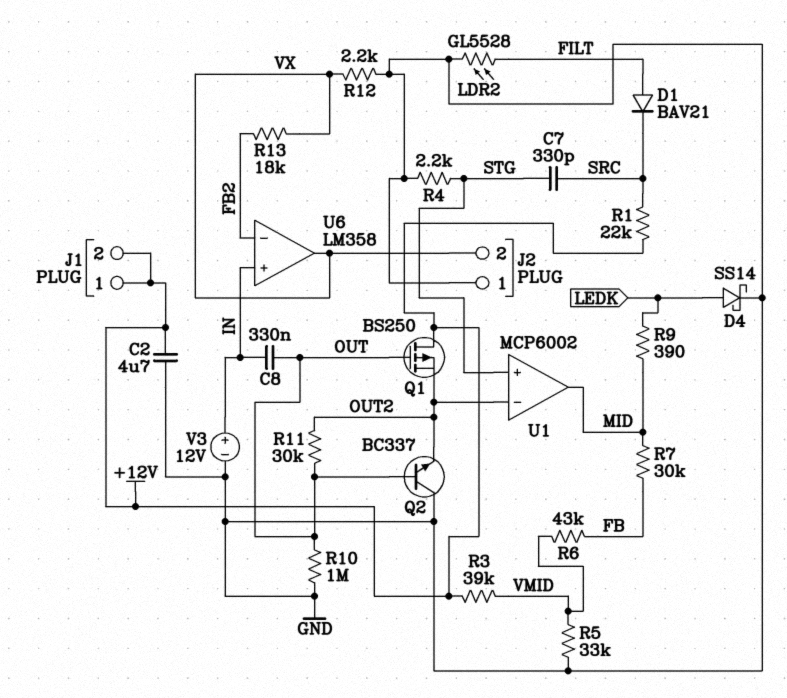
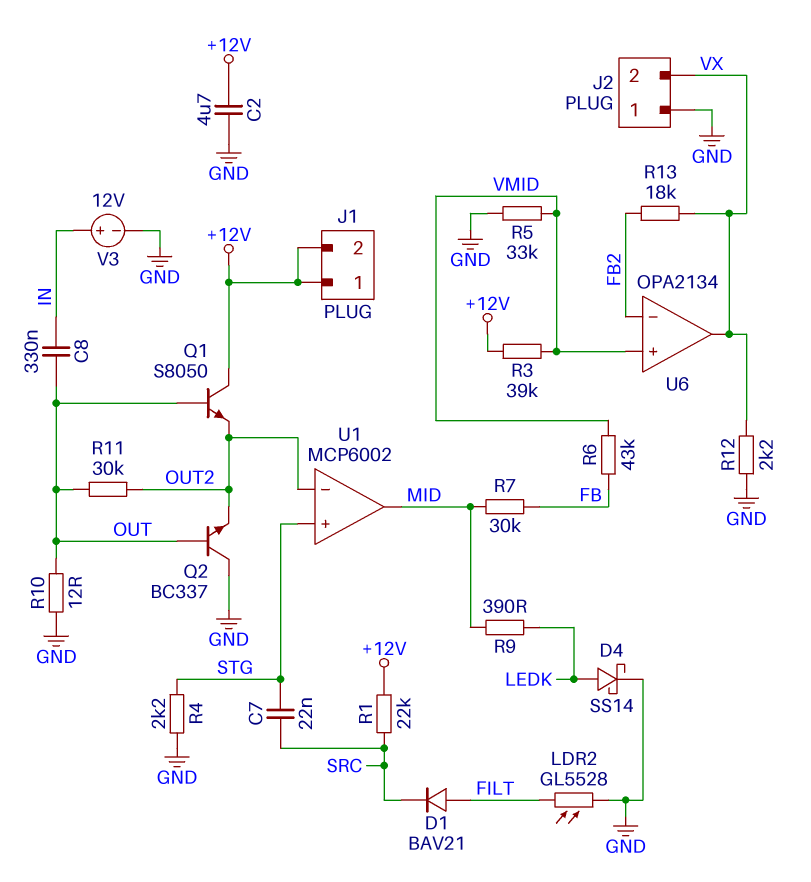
C7: 330pF (SRC, STG) -> 22nF (SRC, STG)
Q1: PMOS BS250 (G OUT, D +12V, S OUT2) -> NPN S8050 (B OUT, C +12V, E OUT2)
R10: 1M (GND, OUT) -> 12 (GND, OUT)
U6: LM358 -> OPA2134
U6 pin in+: IN -> VMID

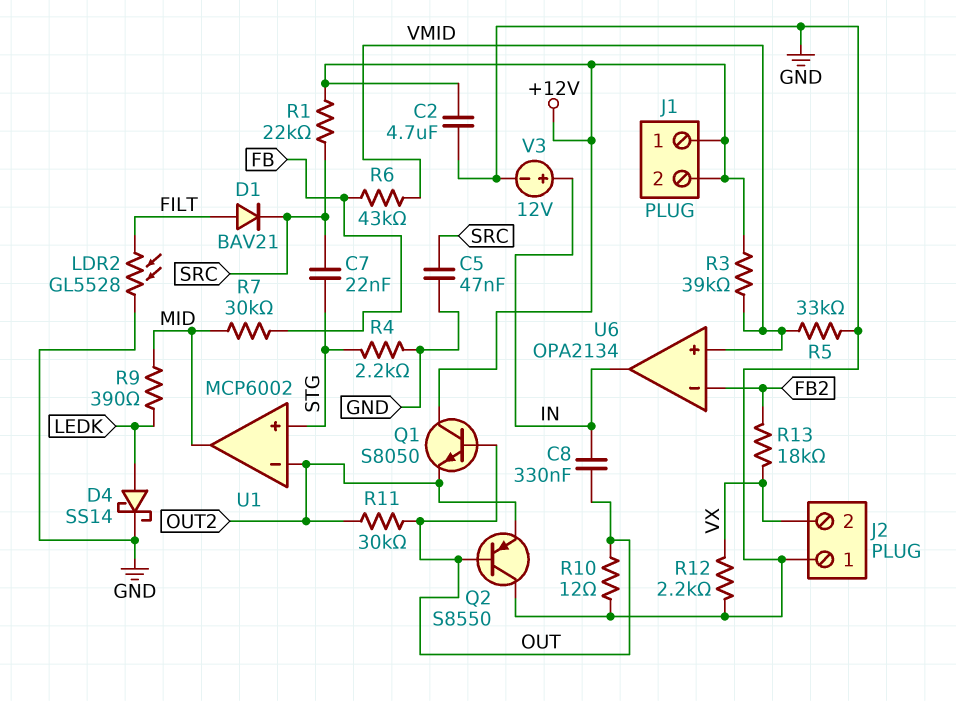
C5: none -> 47nF (GND, SRC)
Q2: NPN BC337 (B OUT, C GND, E OUT2) -> PNP S8550 (B OUT, C GND, E OUT2)
U6 pin out: VX -> IN

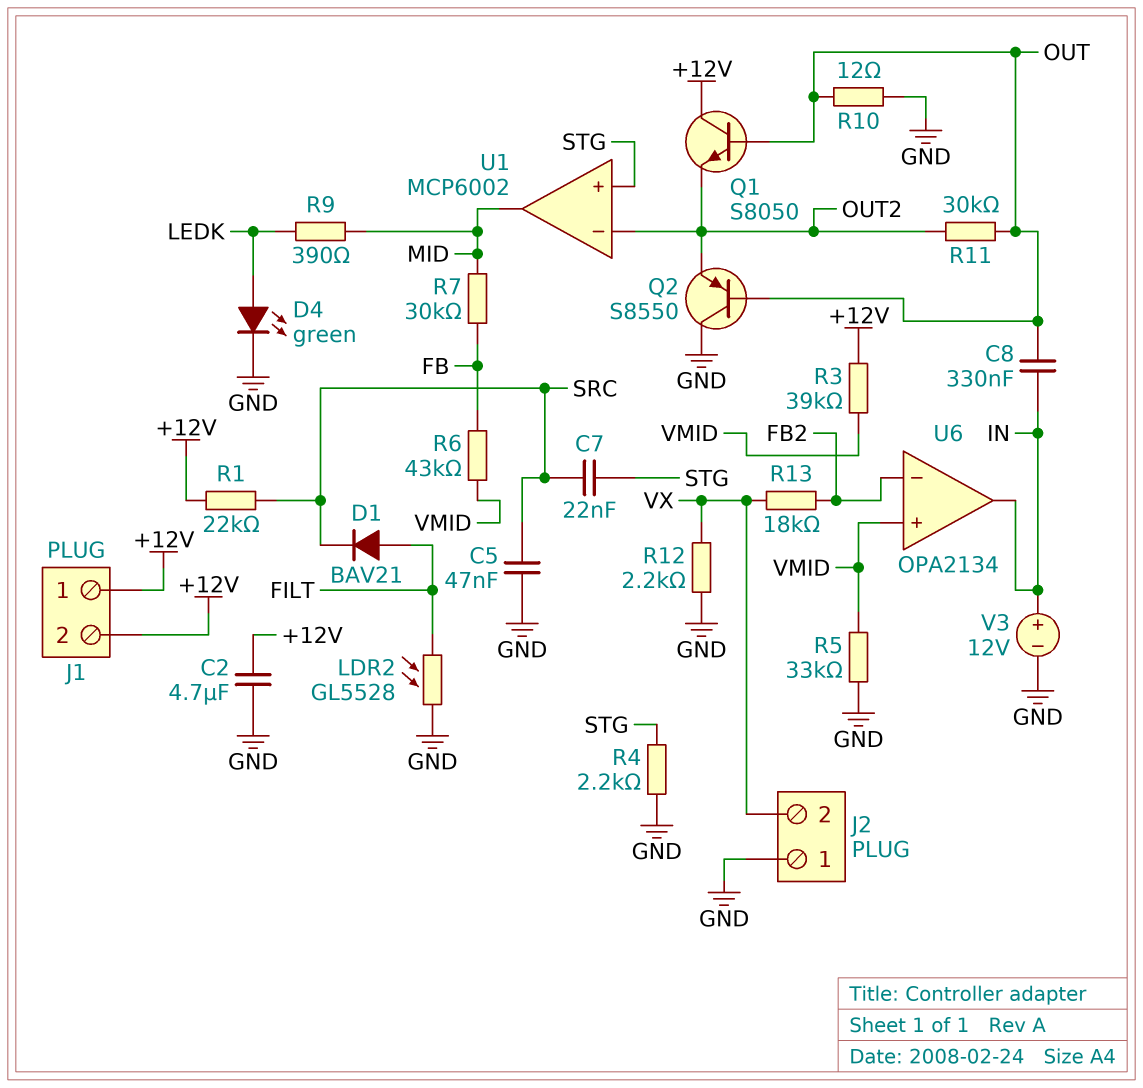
D4: schottky SS14 (A LEDK, K GND) -> LED green (A LEDK, K GND)

